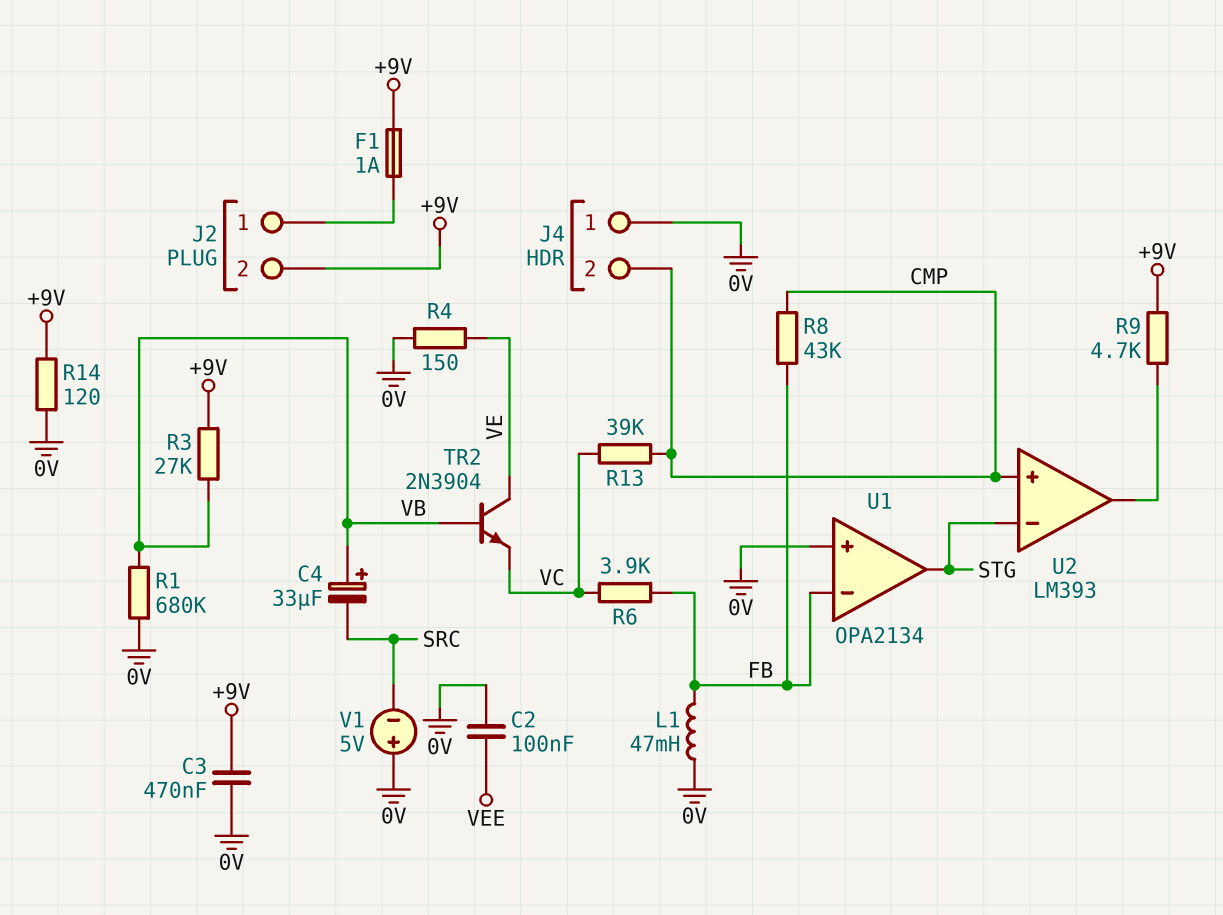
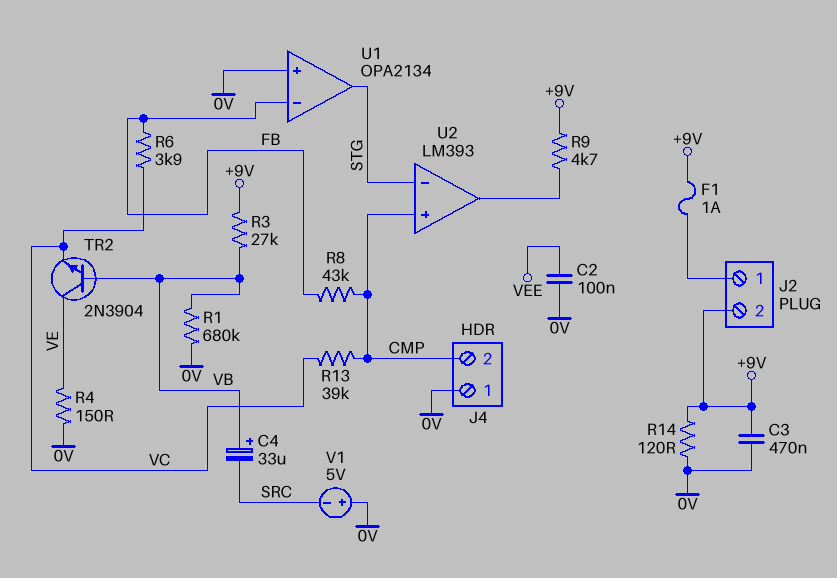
L1: 47mH (0V, FB) -> none

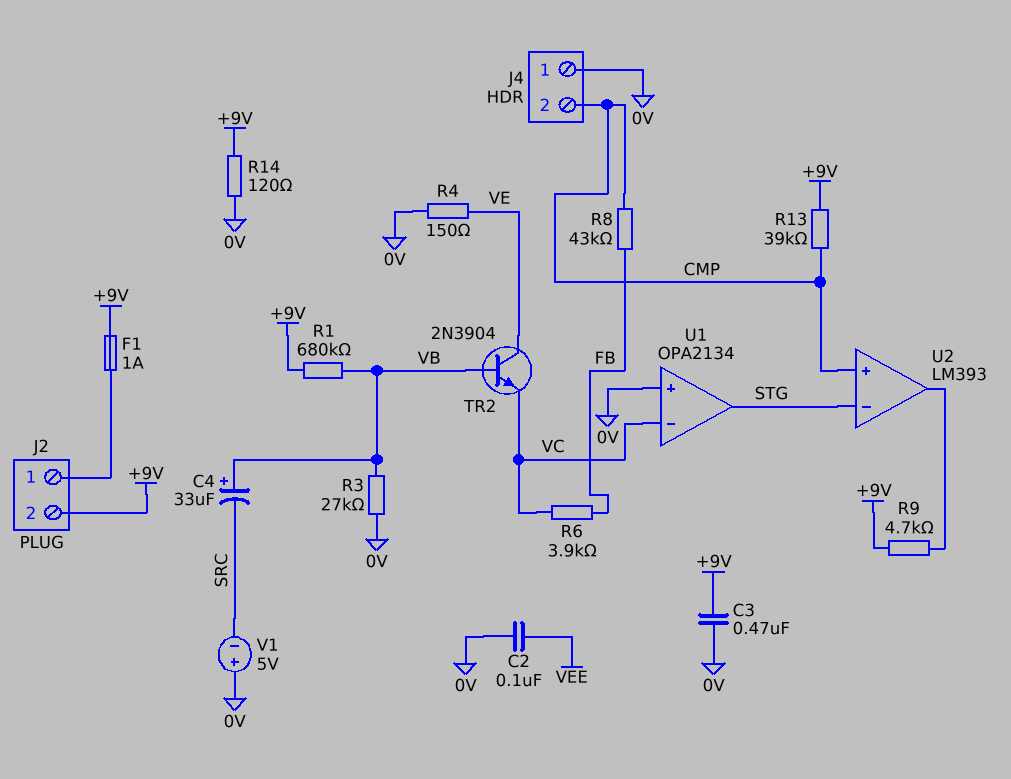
R1: 680k (0V, VB) -> 680k (+9V, VB)
R3: 27k (+9V, VB) -> 27k (0V, VB)
R13: 39k (CMP, VC) -> 39k (+9V, CMP)
U1 pin in-: FB -> VC

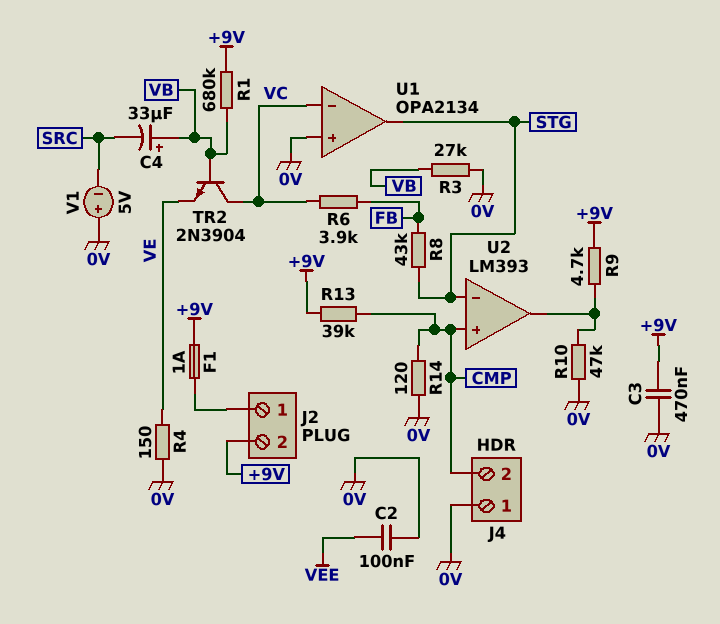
R8: 43k (CMP, FB) -> 43k (FB, STG)
R10: none -> 47k (0V, U2/out)
R14: 120 (+9V, 0V) -> 120 (0V, CMP)
TR2: NPN 2N3904 (B VB, C VE, E VC) -> NPN 2N3904 (B VB, C VC, E VE)

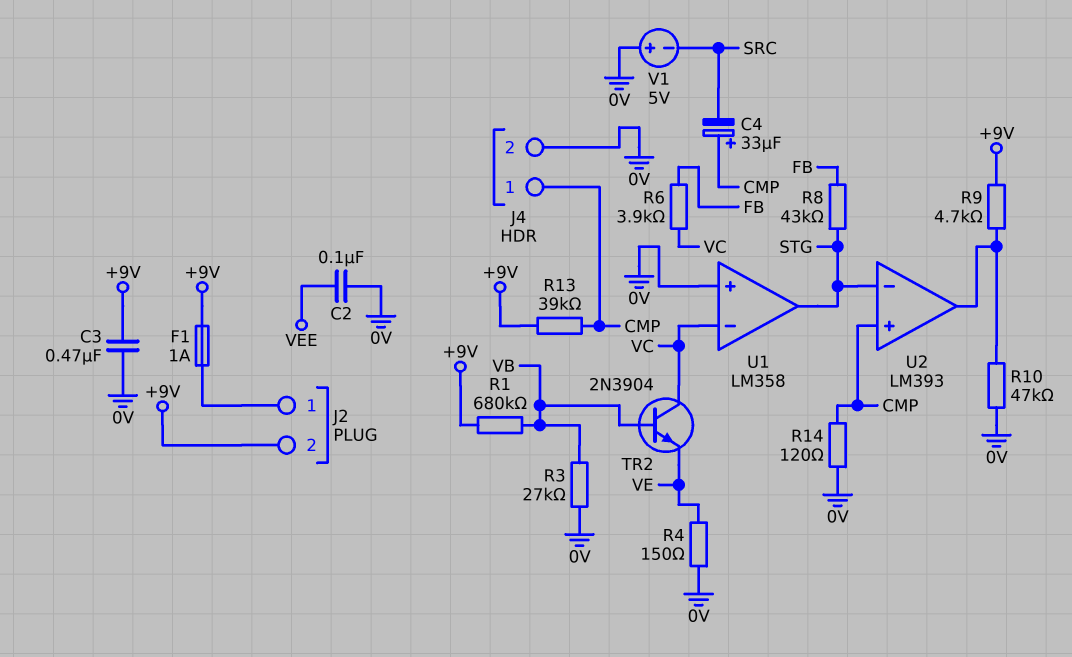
C4: 33uF (plus VB, minus SRC) -> 33uF (plus CMP, minus SRC)
J4 pin 1: 0V -> CMP
J4 pin 2: CMP -> 0V
U1: OPA2134 -> LM358

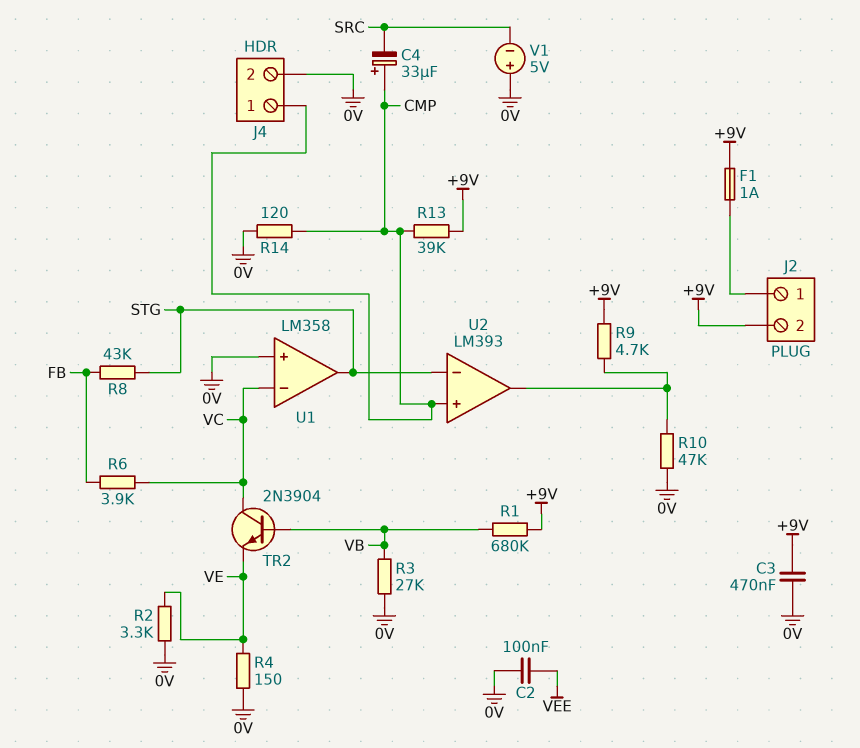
R2: none -> 3.3k (0V, VE)

